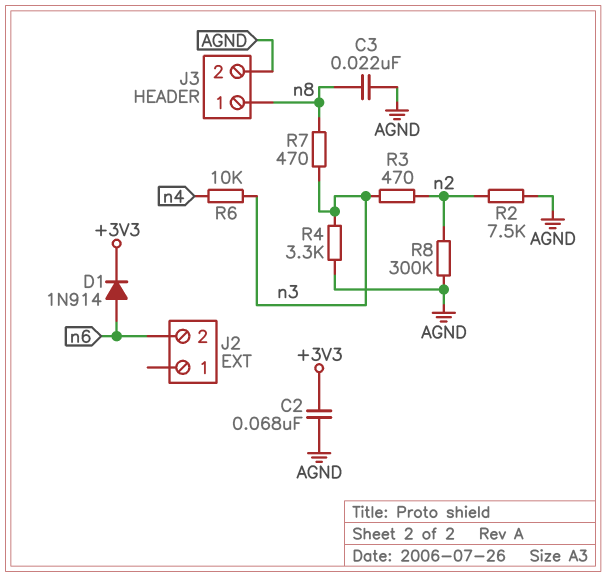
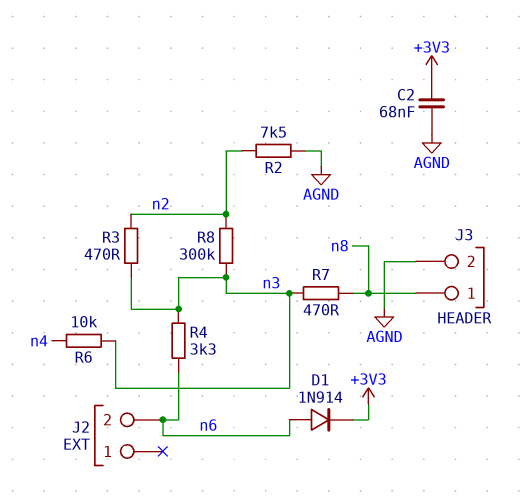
C3: 22nF (AGND, n8) -> none
R4: 3.3k (AGND, n3) -> 3.3k (n3, n6)
R8: 300k (AGND, n2) -> 300k (n2, n3)

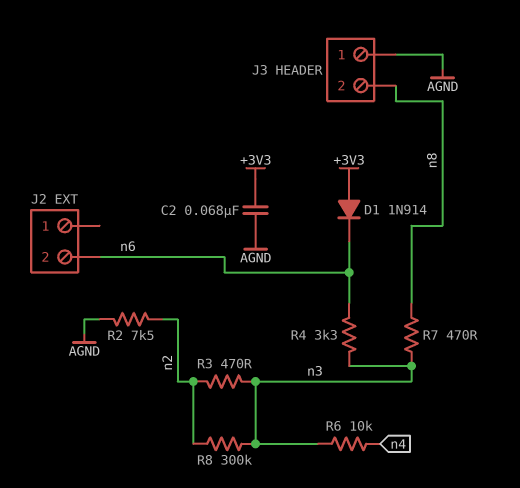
D1: diode 1N914 (A n6, K +3V3) -> diode 1N914 (A +3V3, K n6)
J3 pin 1: n8 -> AGND
J3 pin 2: AGND -> n8

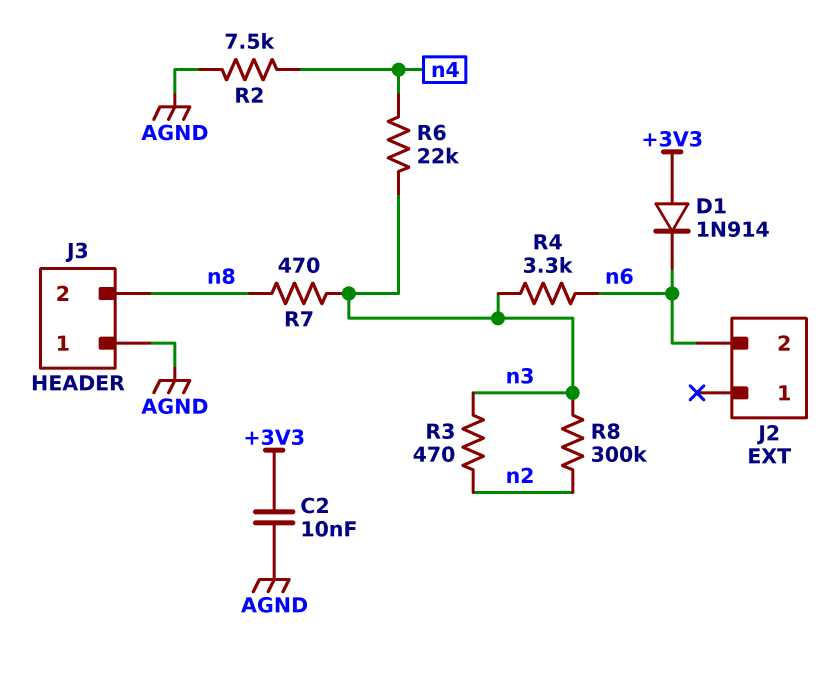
C2: 68nF (+3V3, AGND) -> 10nF (+3V3, AGND)
R2: 7.5k (AGND, n2) -> 7.5k (AGND, n4)
R6: 10k (n3, n4) -> 22k (n3, n4)

